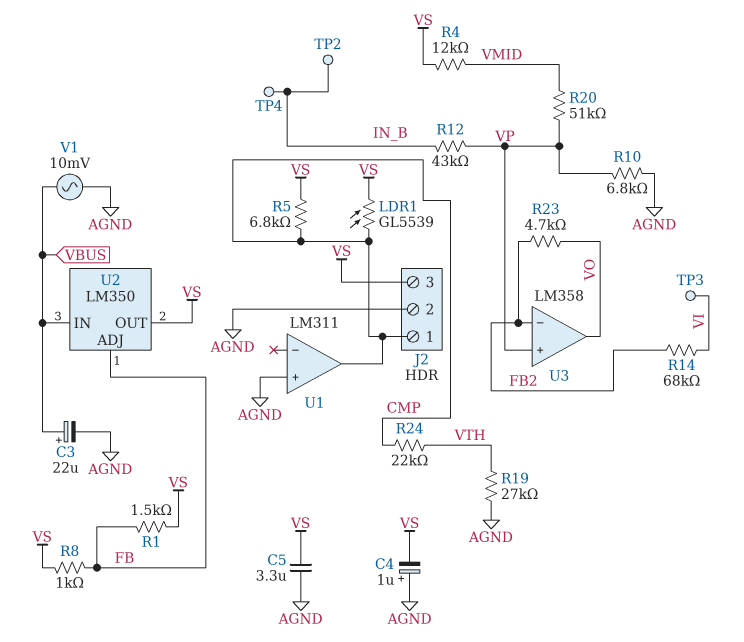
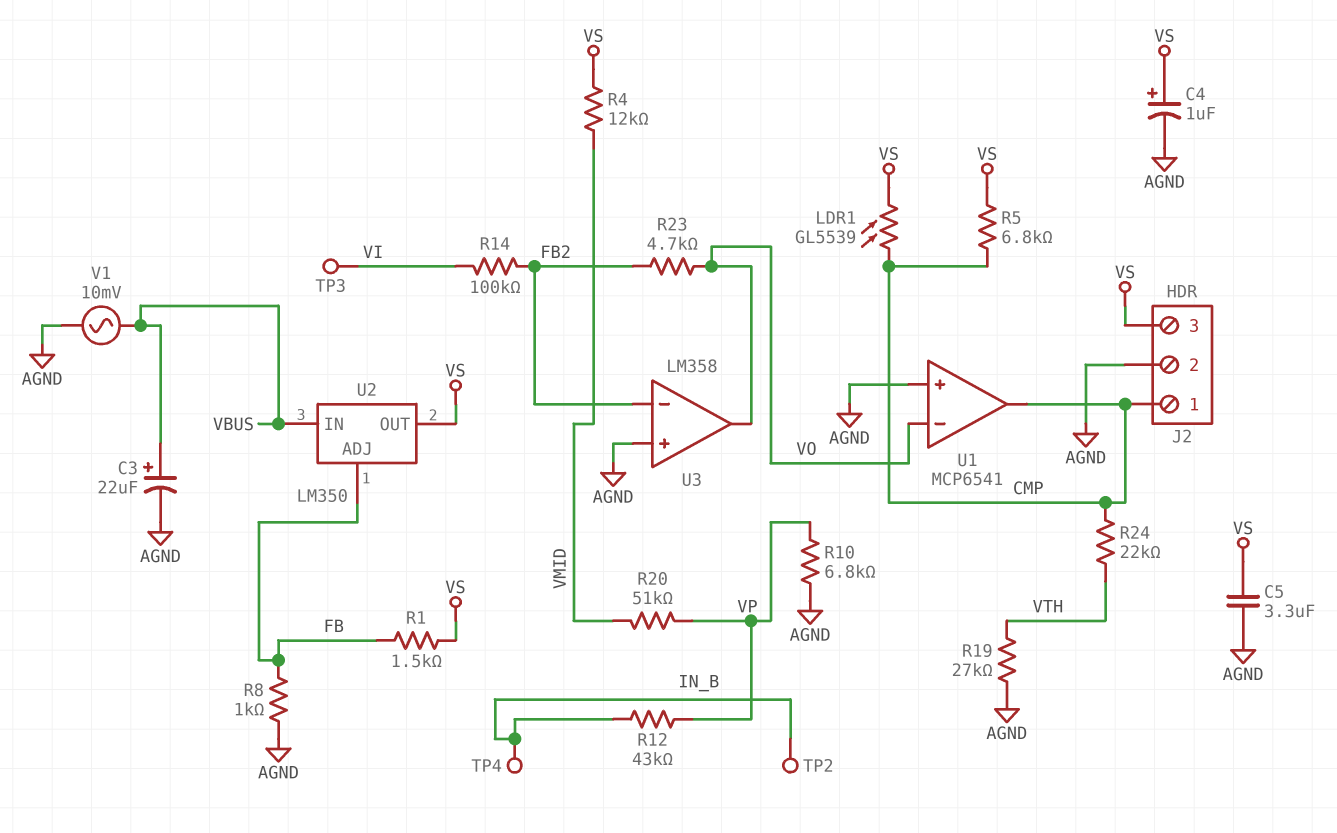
C4: 1uF (plus AGND, minus VS) -> 1uF (plus VS, minus AGND)
R8: 1k (FB, VS) -> 1k (AGND, FB)
R14: 68k (FB2, VI) -> 100k (FB2, VI)
U1: LM311 -> MCP6541
U1 pin in-: none -> VO
U3 pin in+: VP -> AGND

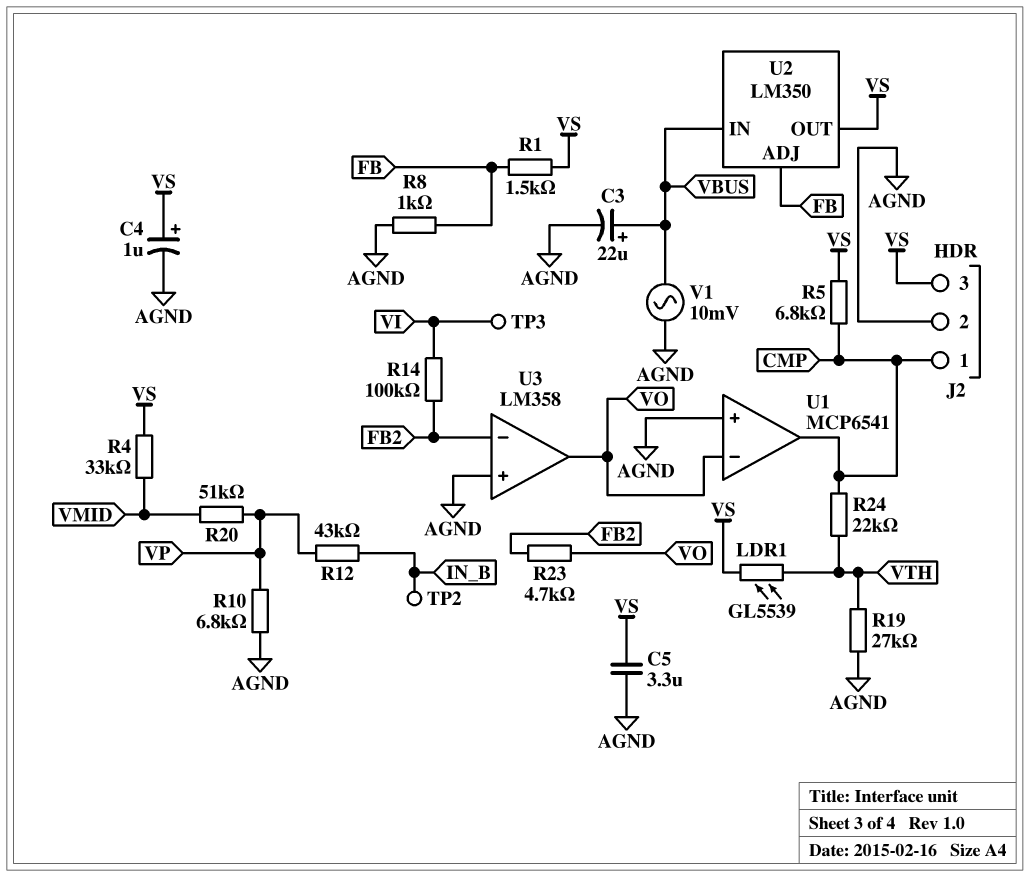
LDR1: GL5539 (CMP, VS) -> GL5539 (VS, VTH)
R4: 12k (VMID, VS) -> 33k (VMID, VS)
TP4: test point (IN_B) -> none

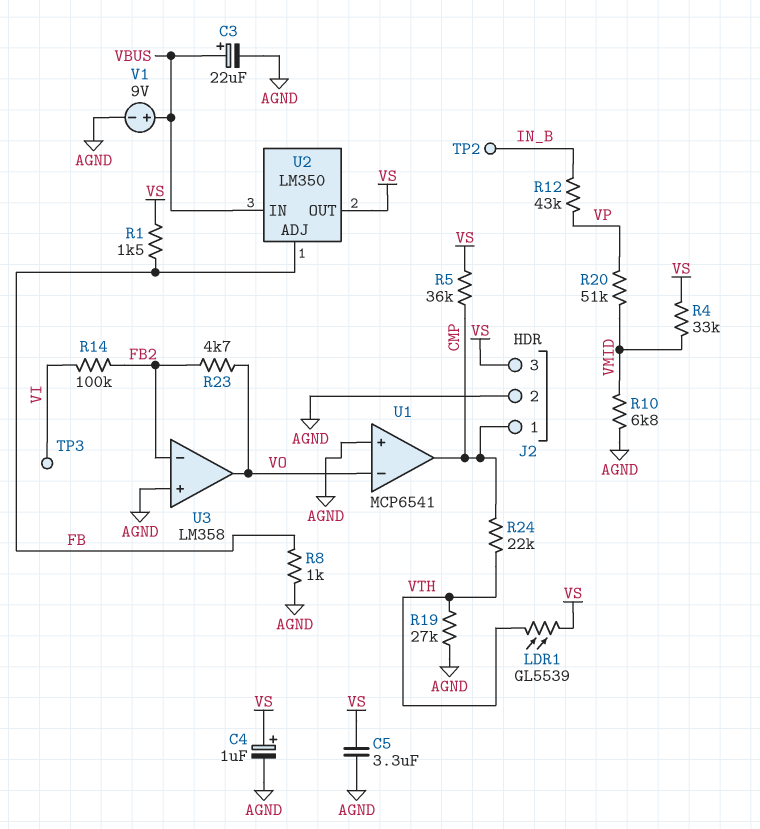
R5: 6.8k (CMP, VS) -> 36k (CMP, VS)
R10: 6.8k (AGND, VP) -> 6.8k (AGND, VMID)
V1: AC 10mV (AGND, VBUS) -> 9V (plus VBUS, minus AGND)

